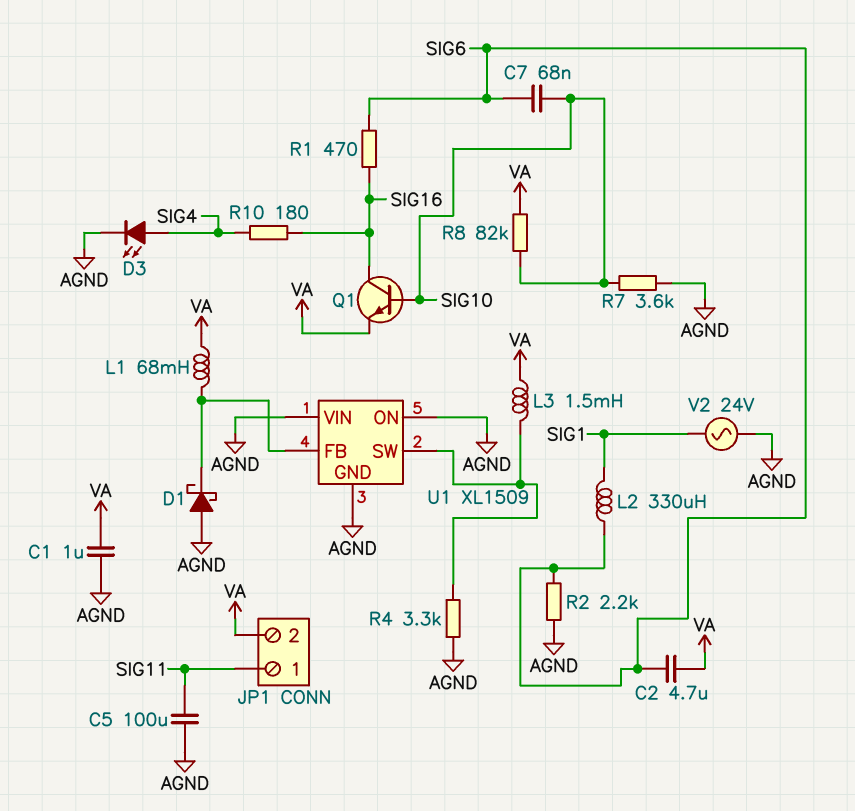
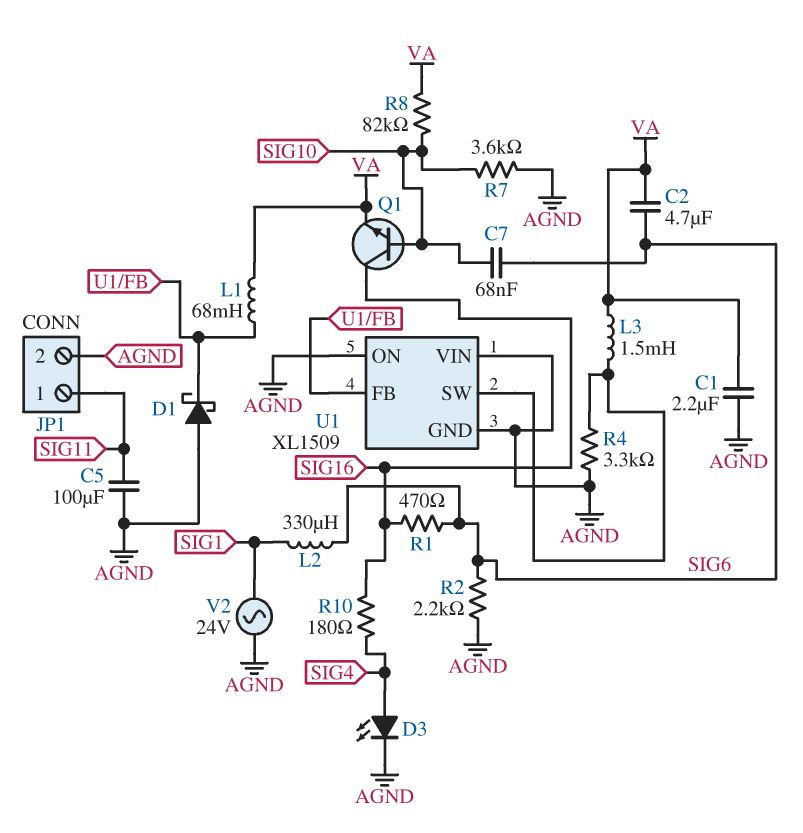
C1: 1uF (AGND, VA) -> 2.2uF (AGND, VA)
JP1 pin 2: VA -> AGND

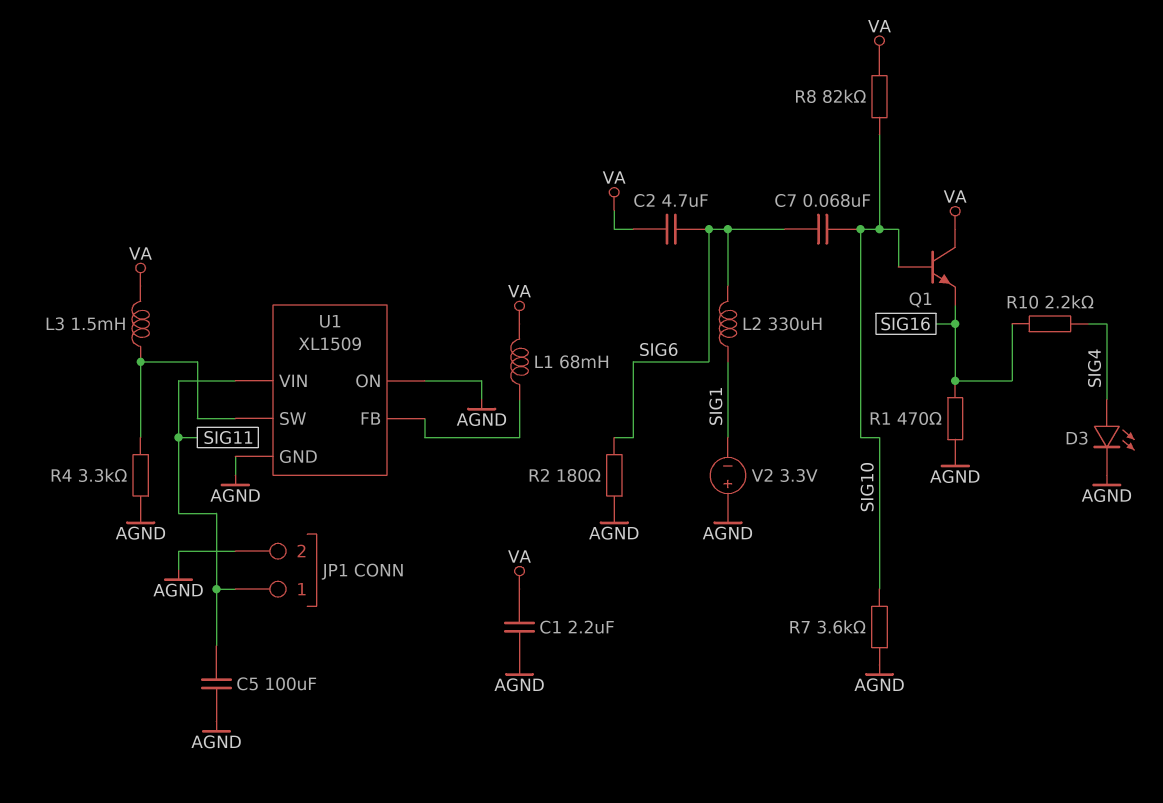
D1: schottky (A AGND, K U1/FB) -> none
Q1: NPN (B SIG10, C SIG16, E VA) -> NPN (B SIG10, C VA, E SIG16)
R1: 470 (SIG6, SIG16) -> 470 (AGND, SIG16)
R2: 2.2k (AGND, SIG6) -> 180 (AGND, SIG6)
R10: 180 (SIG4, SIG16) -> 2.2k (SIG4, SIG16)
U1 pin VIN: AGND -> SIG11
V2: AC 24V (AGND, SIG1) -> 3.3V (plus AGND, minus SIG1)

